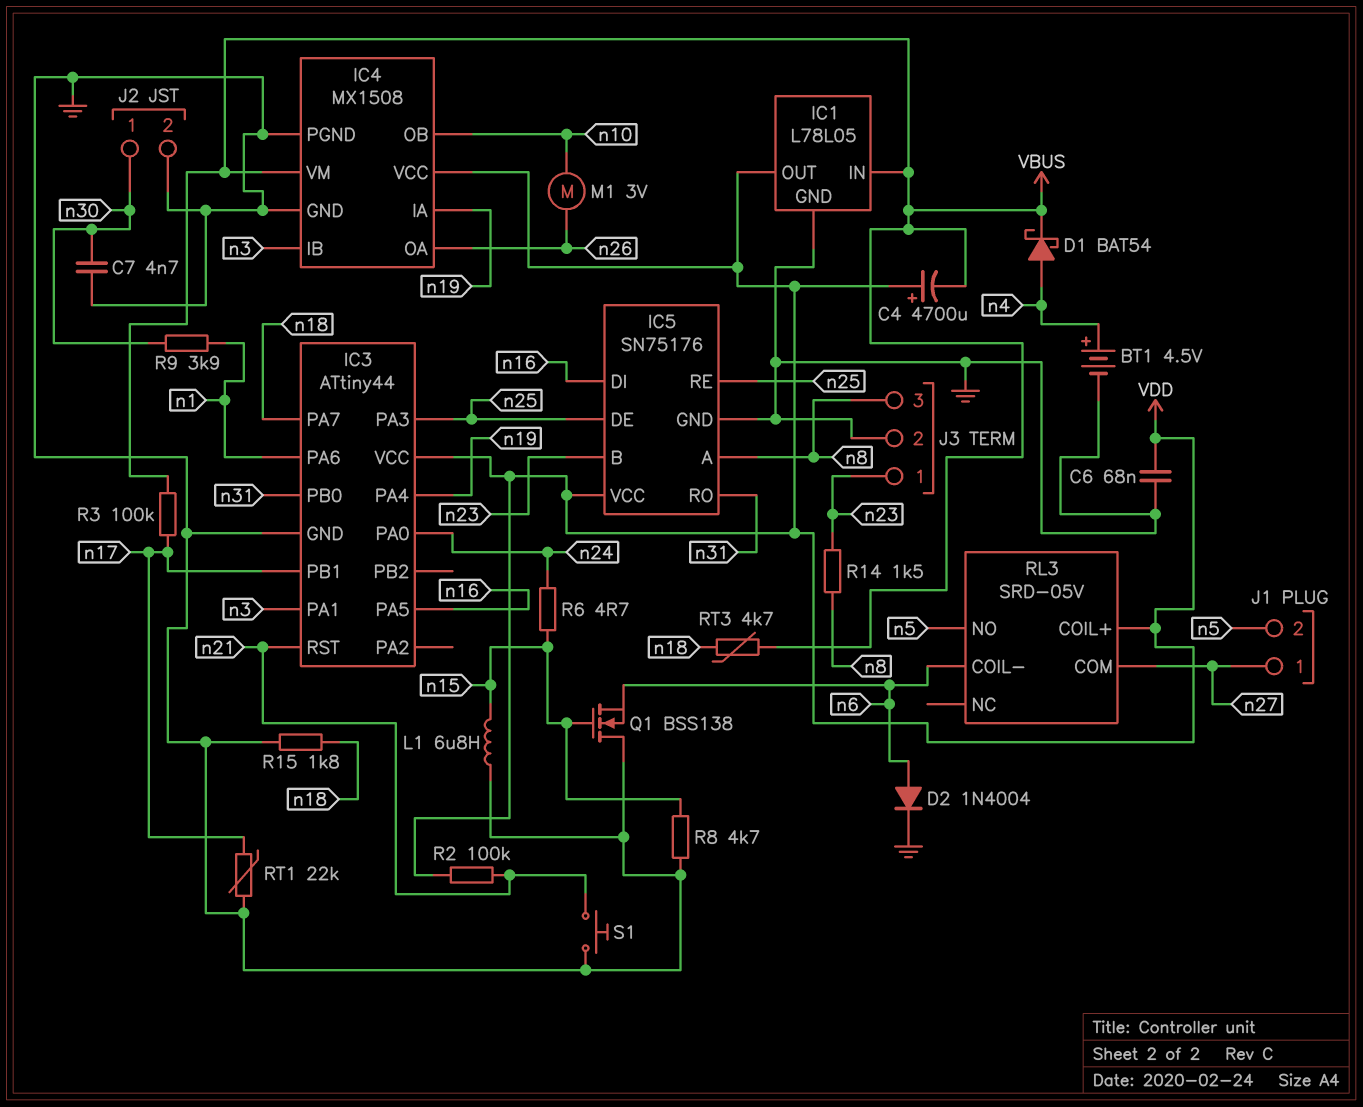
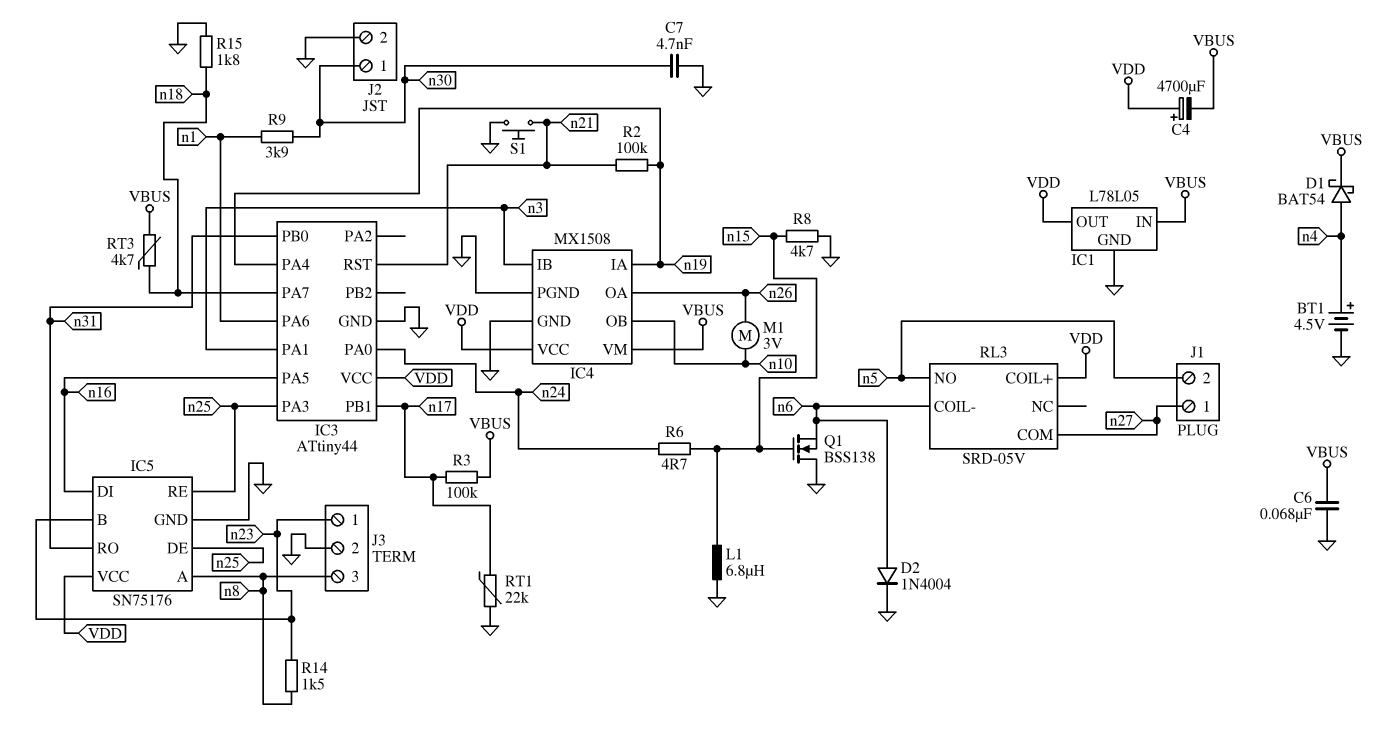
C6: 68nF (GND, VDD) -> 68nF (GND, VBUS)
R2: 100k (VDD, n21) -> 100k (n19, n21)

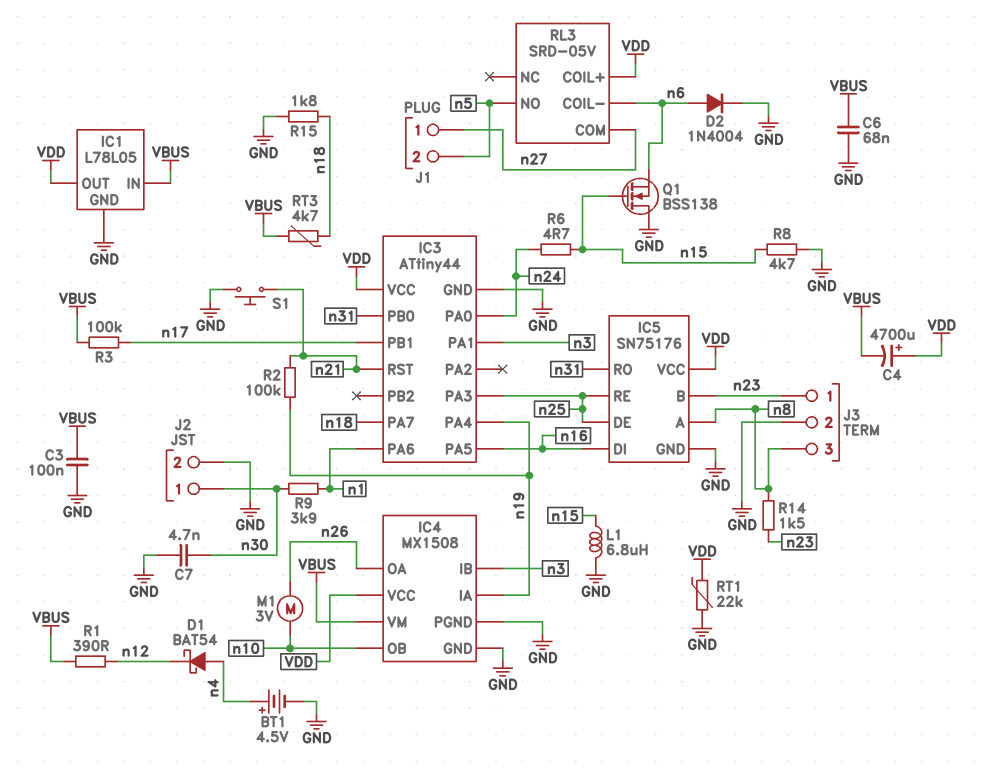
C3: none -> 100nF (GND, VBUS)
D1: schottky BAT54 (A n4, K VBUS) -> schottky BAT54 (A n4, K n12)
R1: none -> 390 (VBUS, n12)
RT1: 22k (GND, n17) -> 22k (GND, VDD)

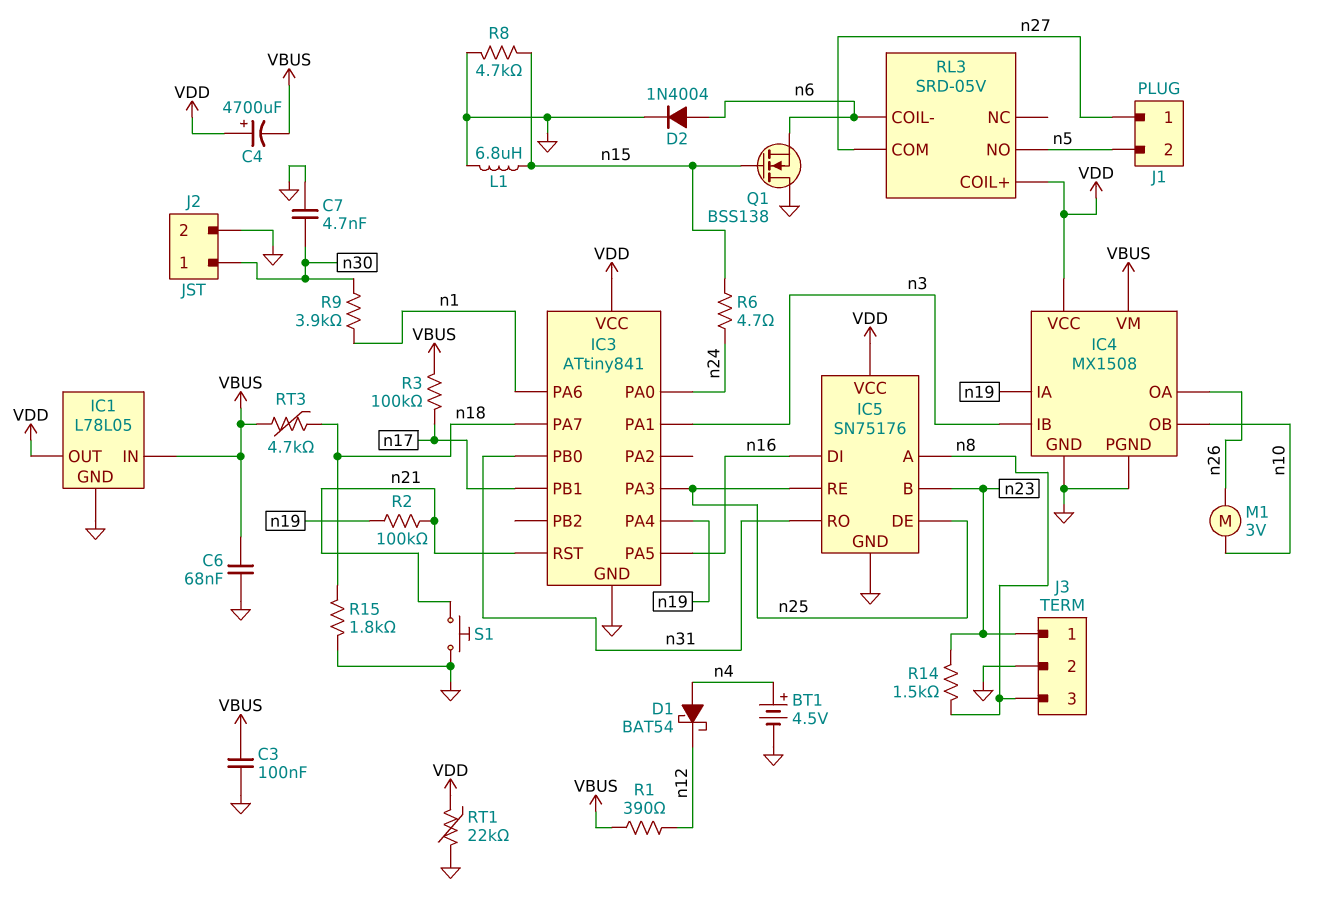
IC3: ATtiny44 -> ATtiny841

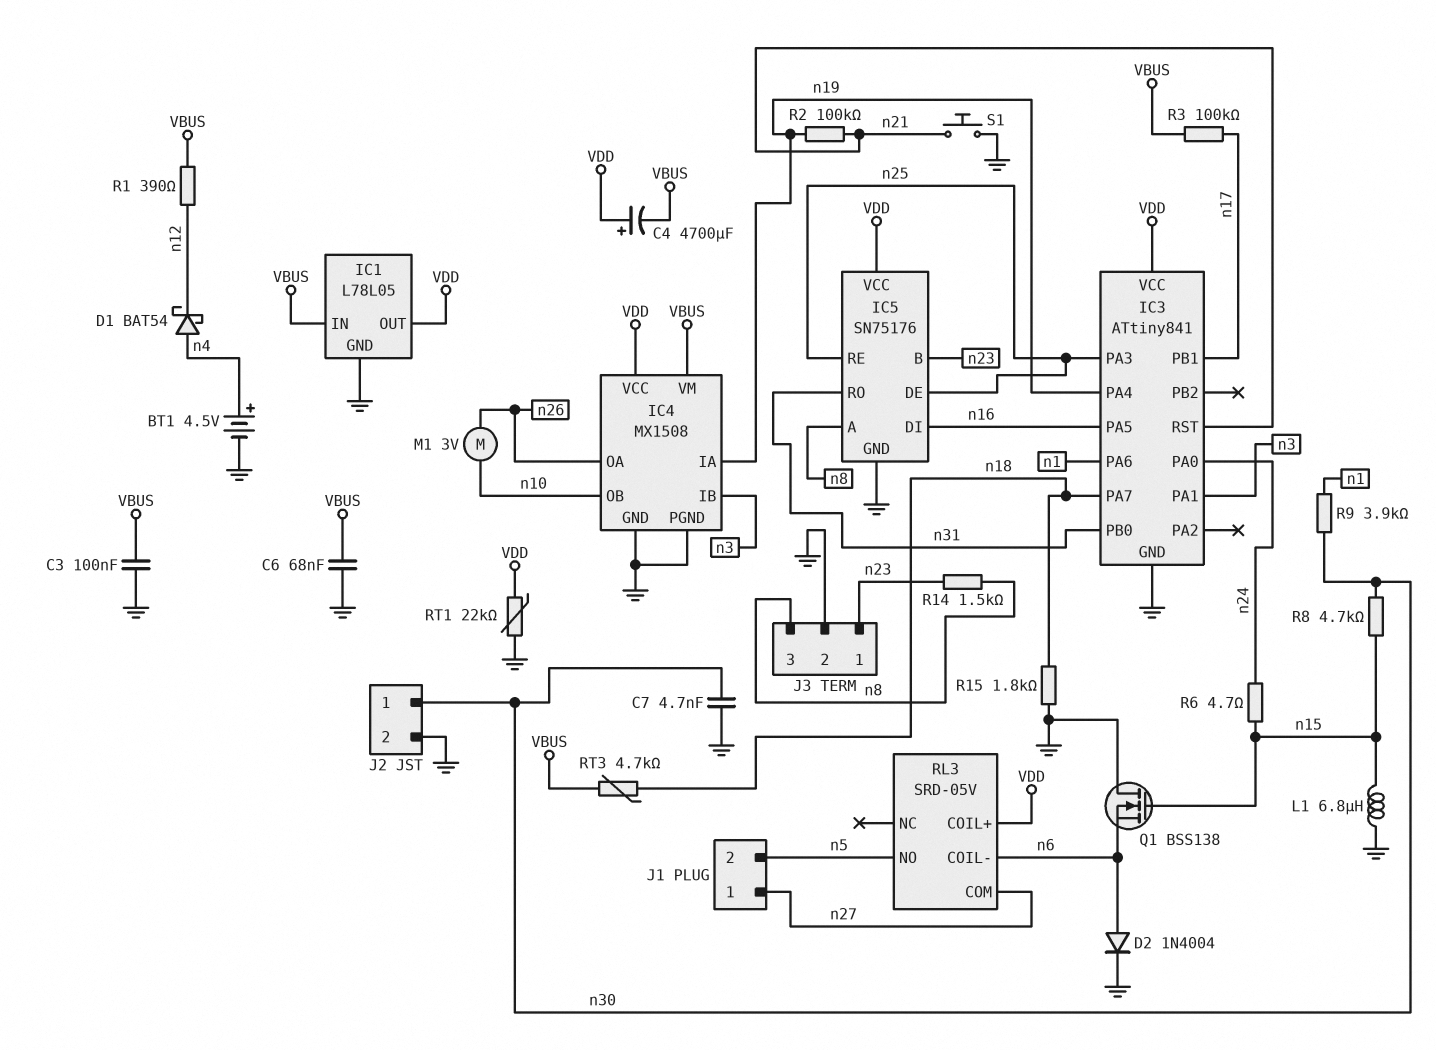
R8: 4.7k (GND, n15) -> 4.7k (n15, n30)

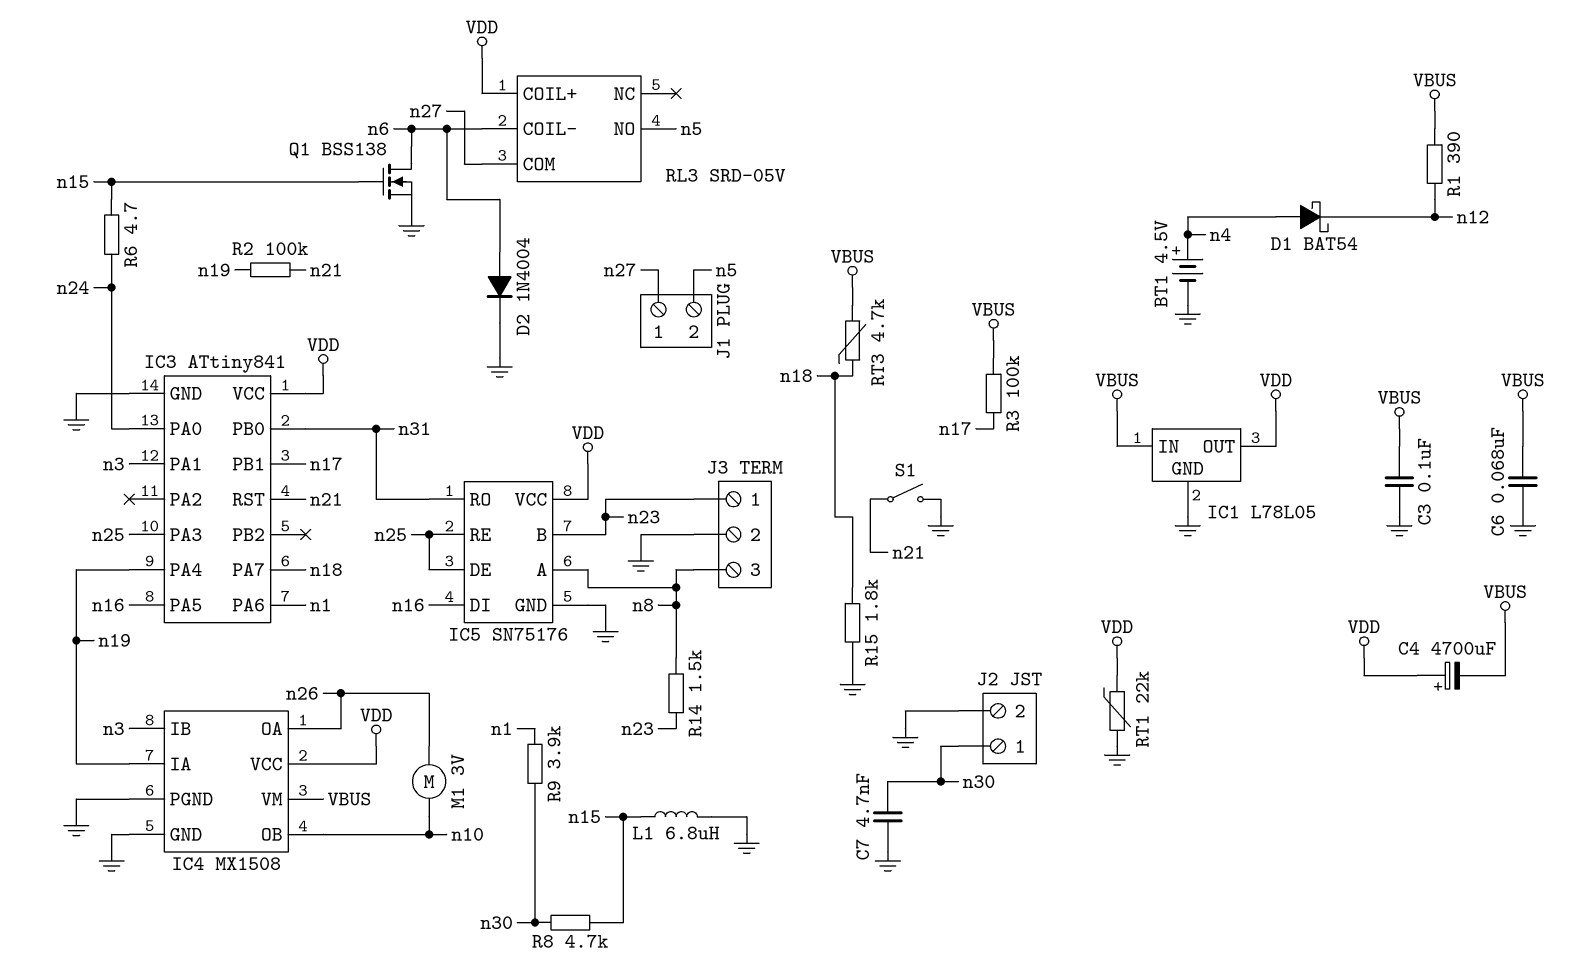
Q1: NMOS BSS138 (G n15, D GND, S n6) -> NMOS BSS138 (G n15, D n6, S GND)
S1: button (GND, n21) -> switch (GND, n21)

